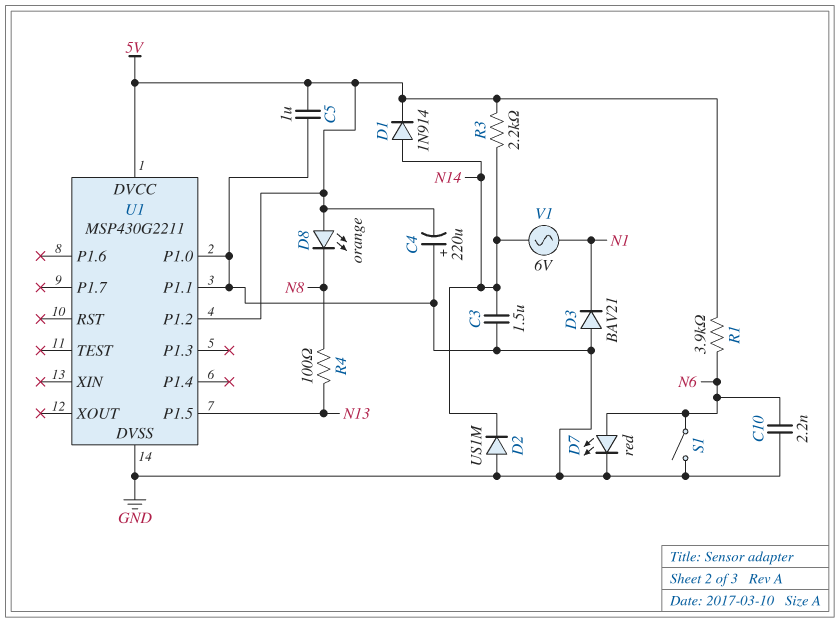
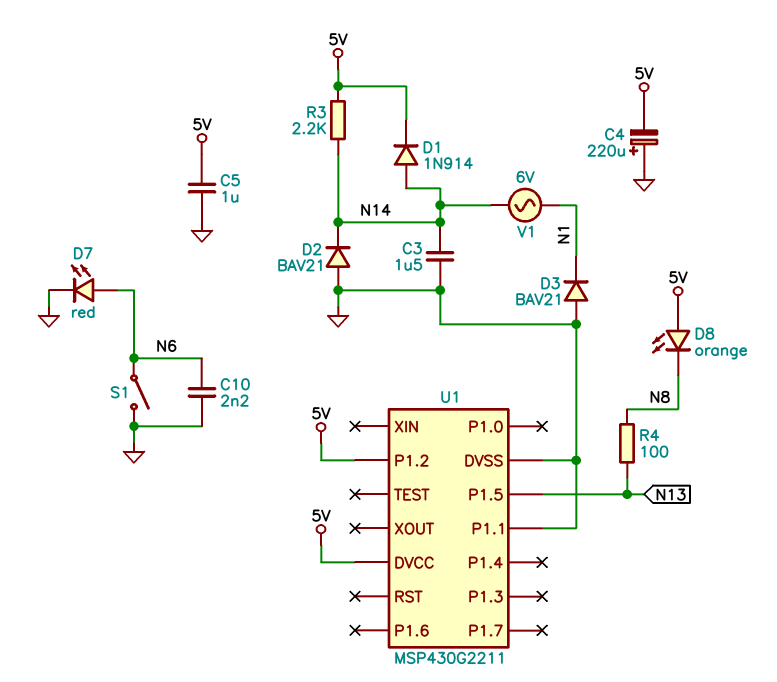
D2: diode US1M (A GND, K N14) -> diode BAV21 (A GND, K N14)
R1: 3.9k (5V, N6) -> none
U1 pin P1.0: GND -> none

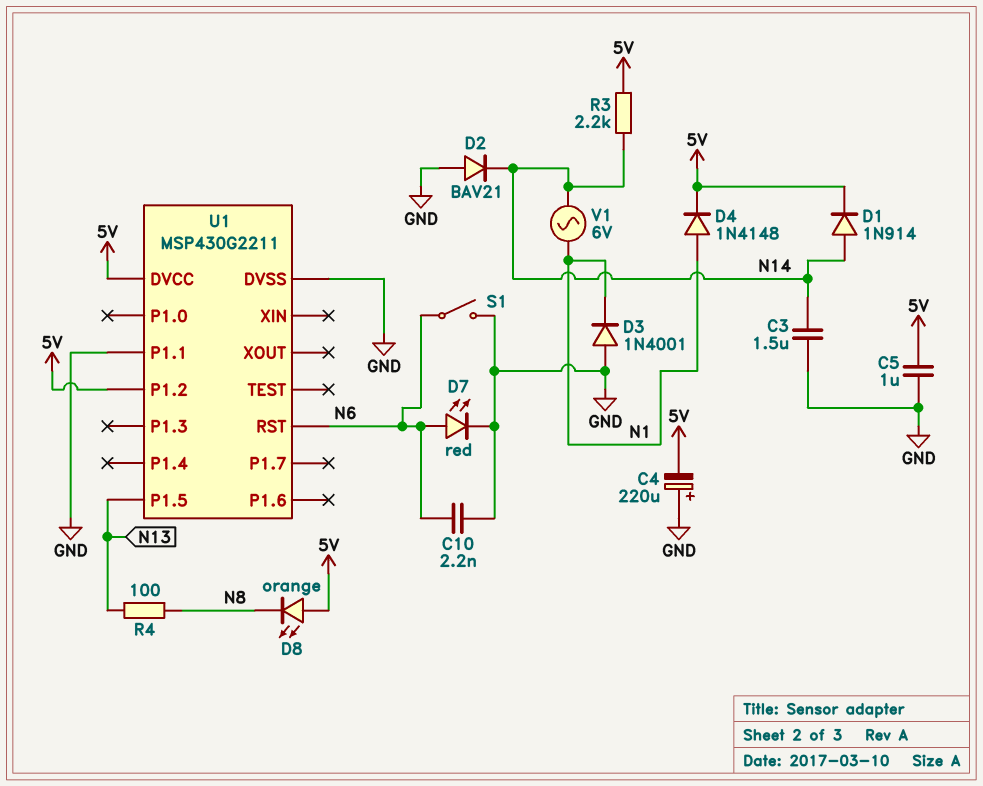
D3: diode BAV21 (A GND, K N1) -> diode 1N4001 (A GND, K N1)
D4: none -> diode 1N4148 (A N1, K 5V)
U1 pin RST: none -> N6

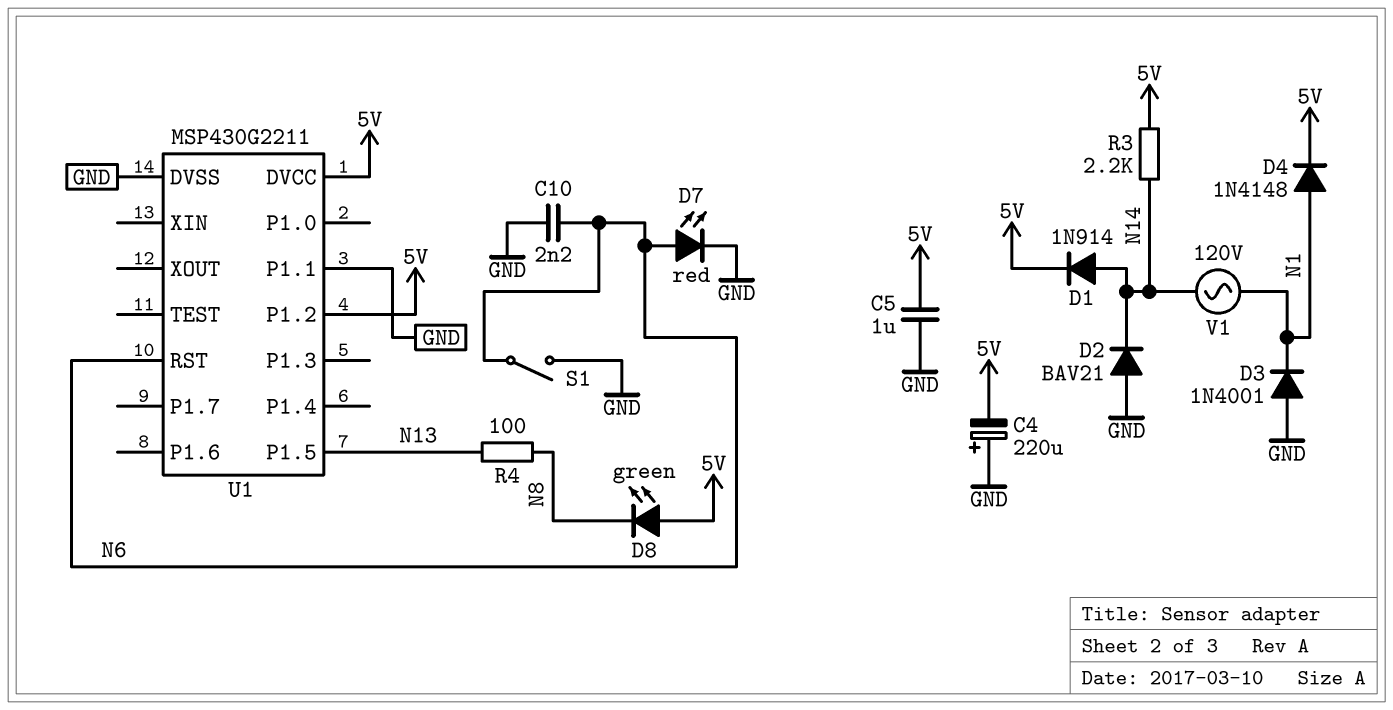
C3: 1.5uF (GND, N14) -> none
D8: LED orange (A 5V, K N8) -> LED green (A 5V, K N8)
V1: AC 6V (N1, N14) -> AC 120V (N1, N14)

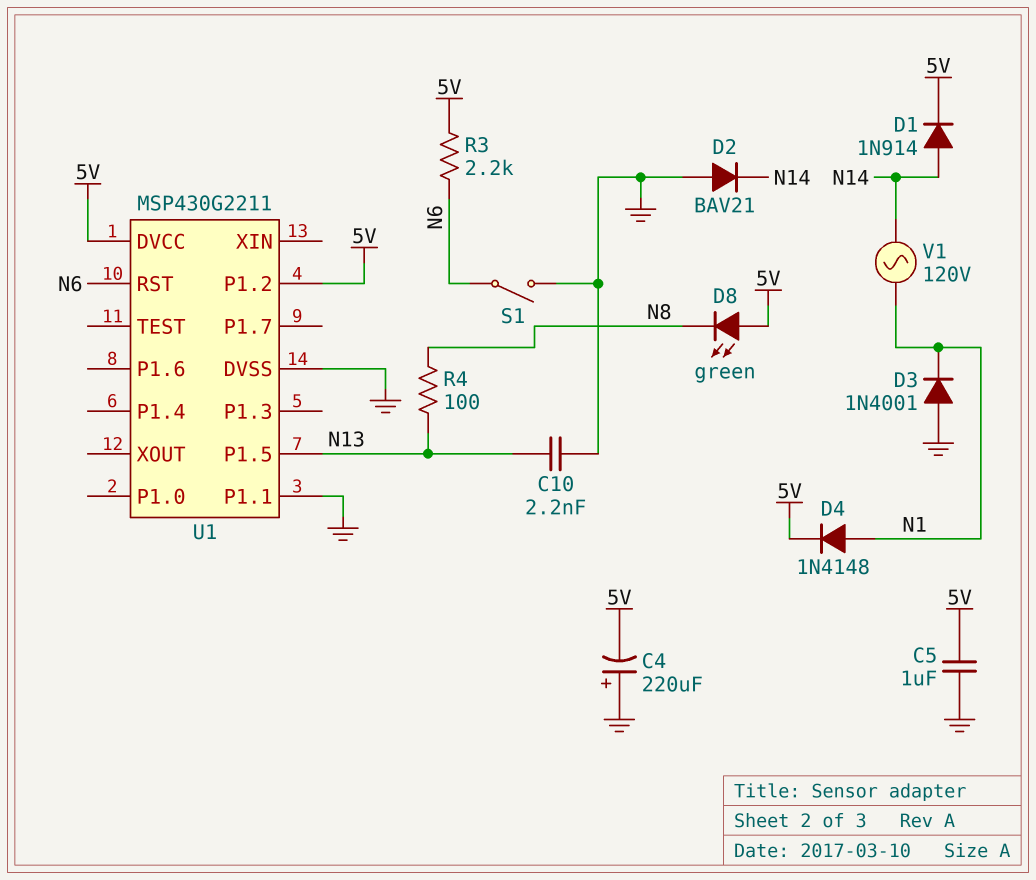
C10: 2.2nF (GND, N6) -> 2.2nF (GND, N13)
D7: LED red (A N6, K GND) -> none
R3: 2.2k (5V, N14) -> 2.2k (5V, N6)

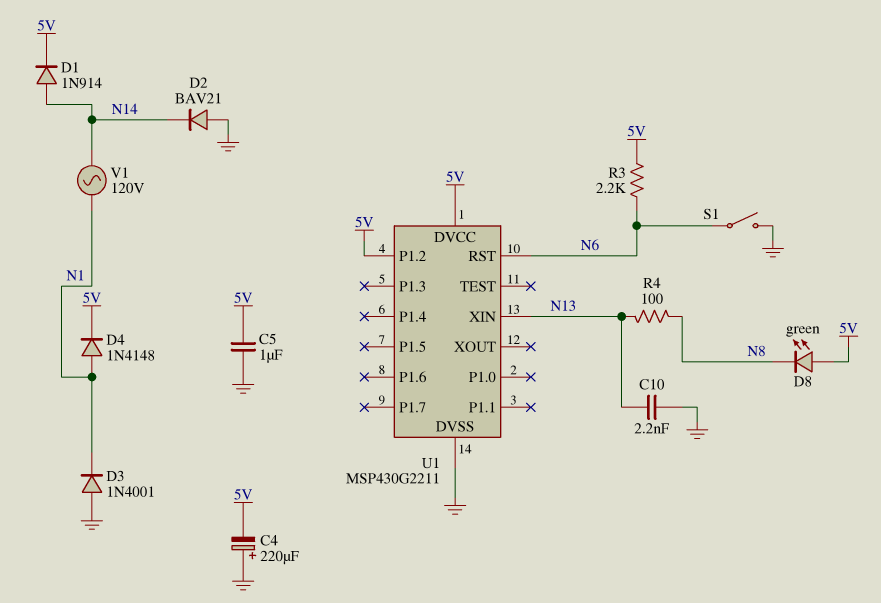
U1 pin P1.1: GND -> none
U1 pin P1.5: N13 -> none
U1 pin XIN: none -> N13

